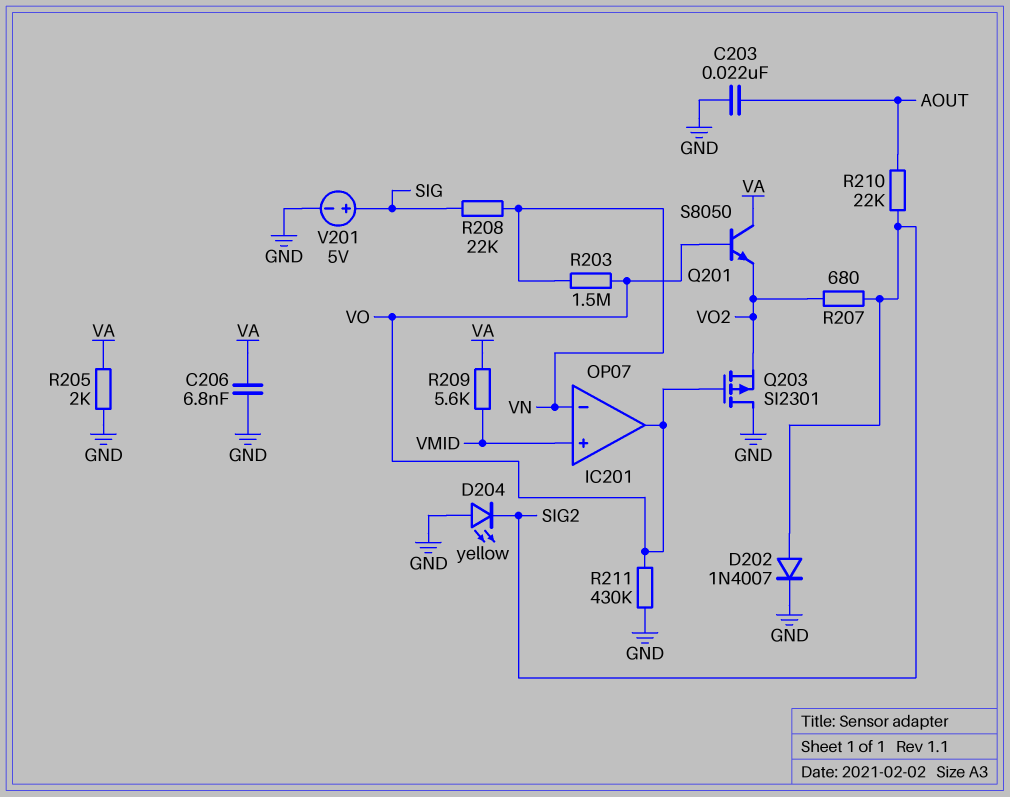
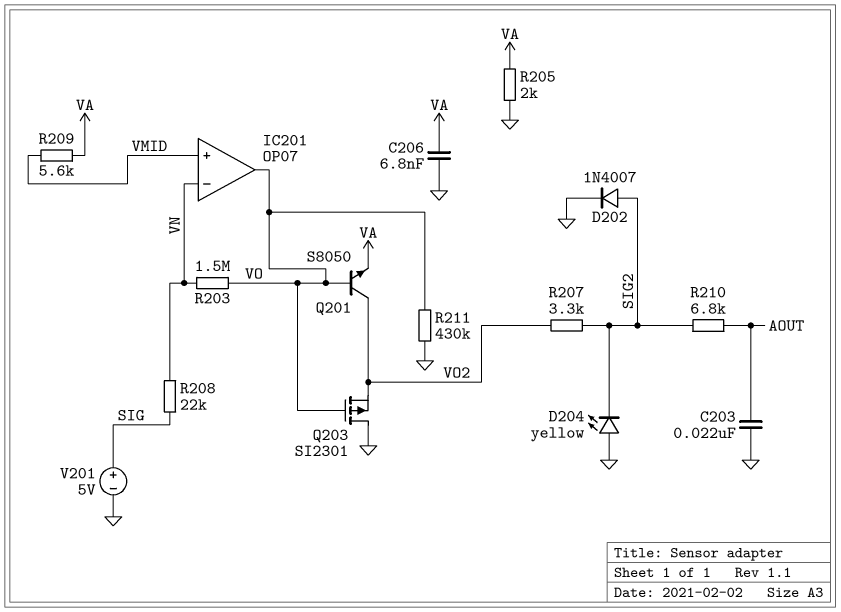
Q201: NPN S8050 (B VO, C VA, E VO2) -> NPN S8050 (B VO, C VO2, E VA)
R207: 680 (SIG2, VO2) -> 3.3k (SIG2, VO2)
R210: 22k (AOUT, SIG2) -> 6.8k (AOUT, SIG2)

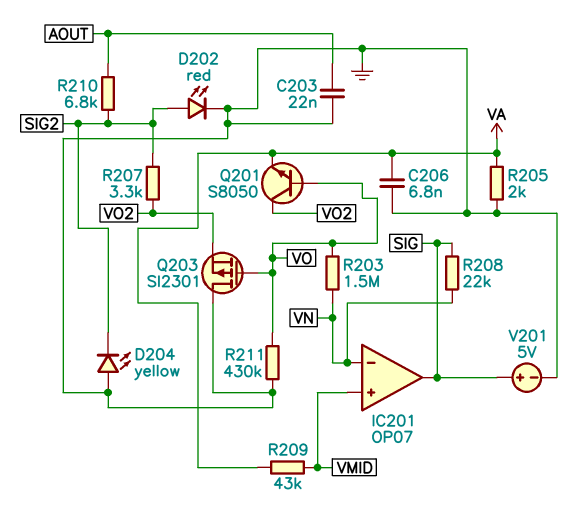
D202: diode 1N4007 (A SIG2, K GND) -> LED red (A SIG2, K GND)
IC201 pin out: VO -> SIG
R209: 5.6k (VA, VMID) -> 43k (VA, VMID)

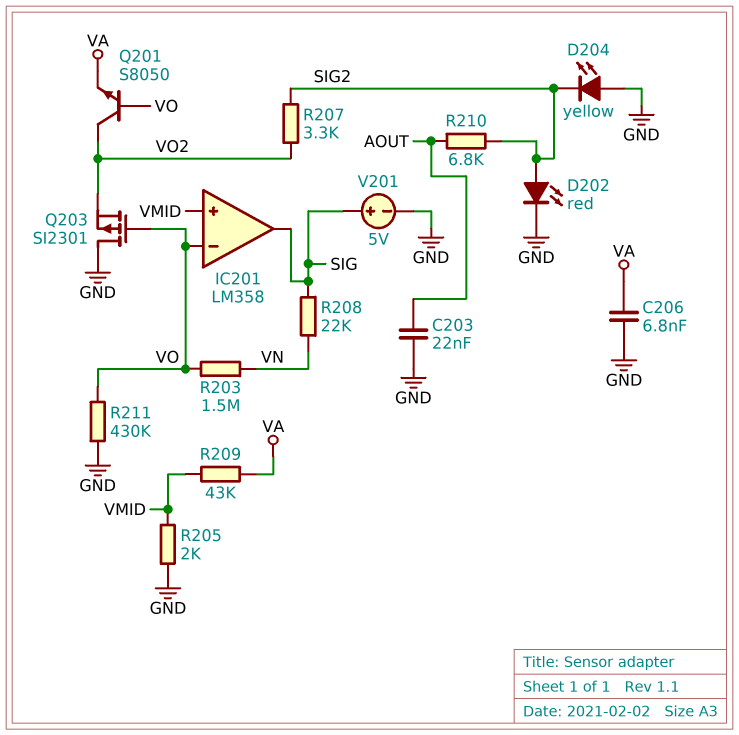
IC201: OP07 -> LM358
IC201 pin in-: VN -> VO
R205: 2k (GND, VA) -> 2k (GND, VMID)

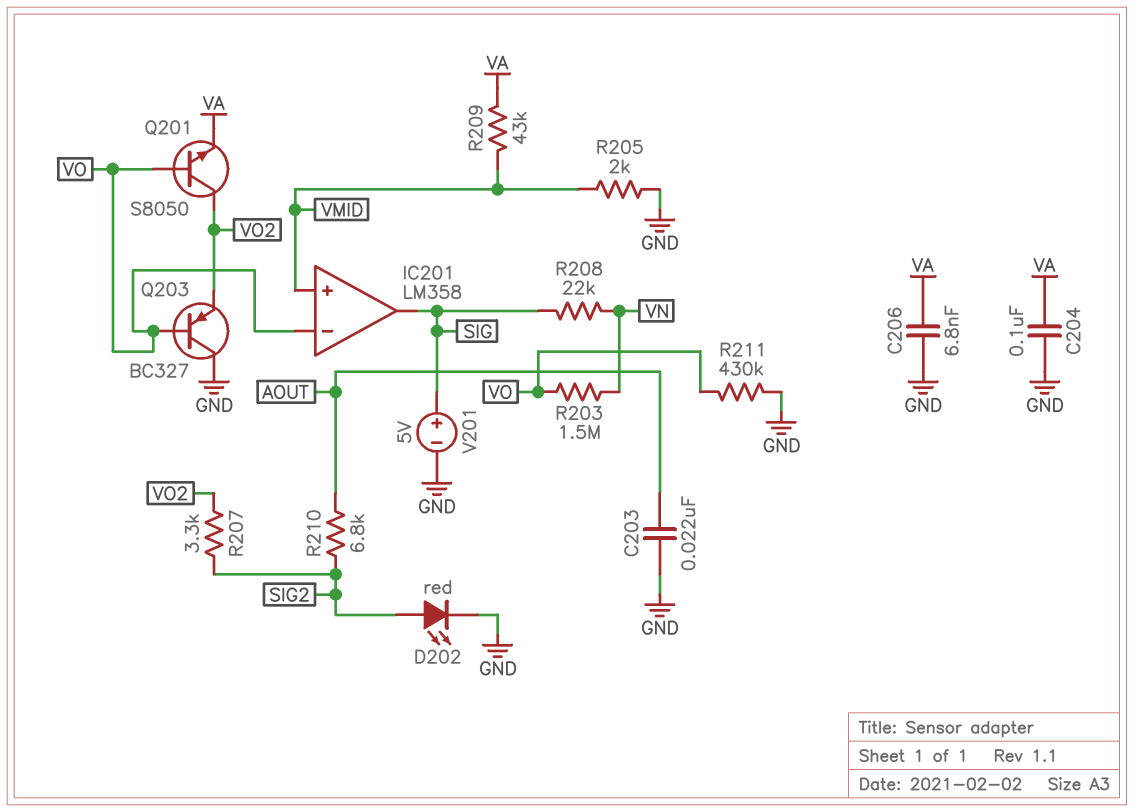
C204: none -> 100nF (GND, VA)
D204: LED yellow (A GND, K SIG2) -> none
Q203: PMOS SI2301 (G VO, D GND, S VO2) -> PNP BC327 (B VO, C GND, E VO2)

